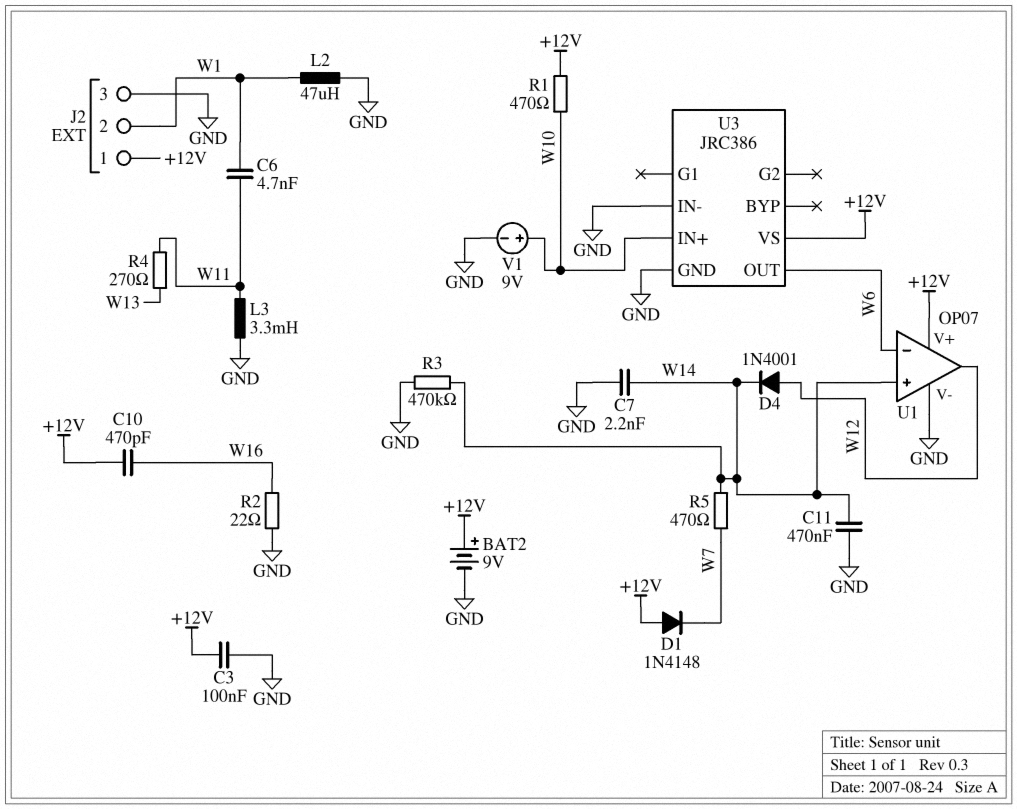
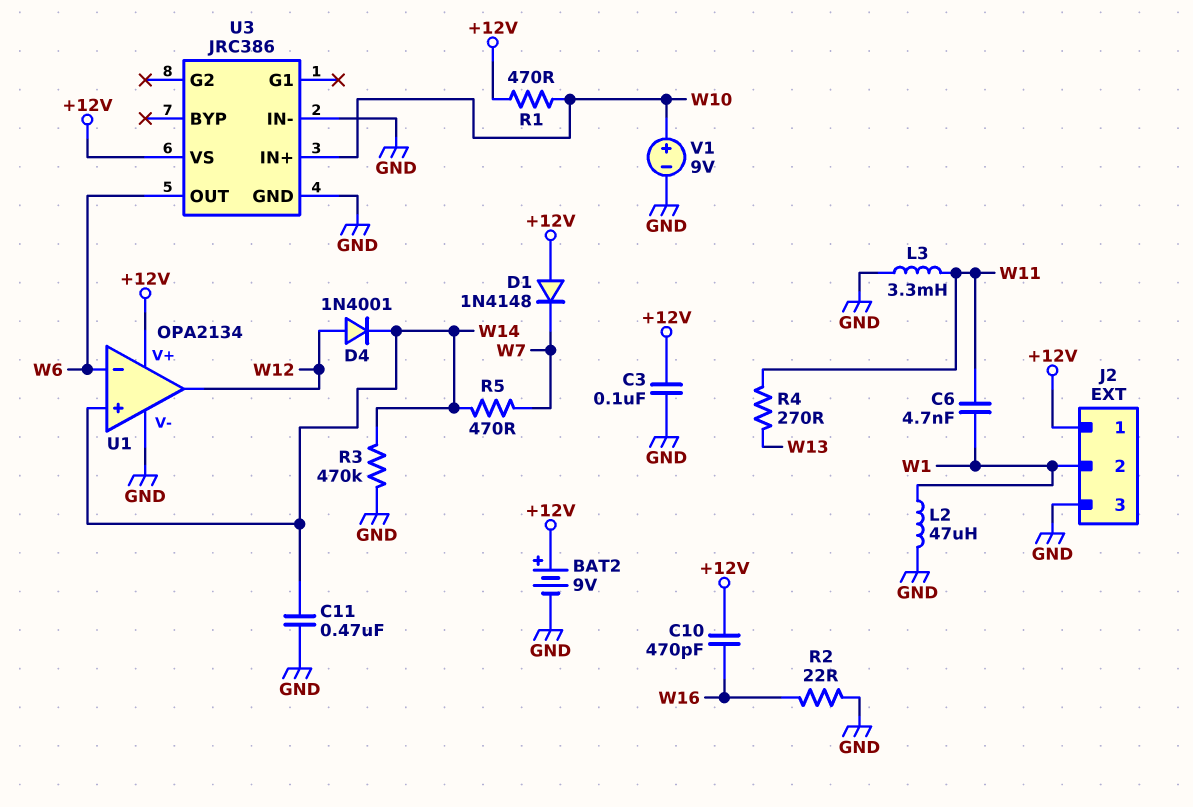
C7: 2.2nF (GND, W14) -> none
U1: OP07 -> OPA2134

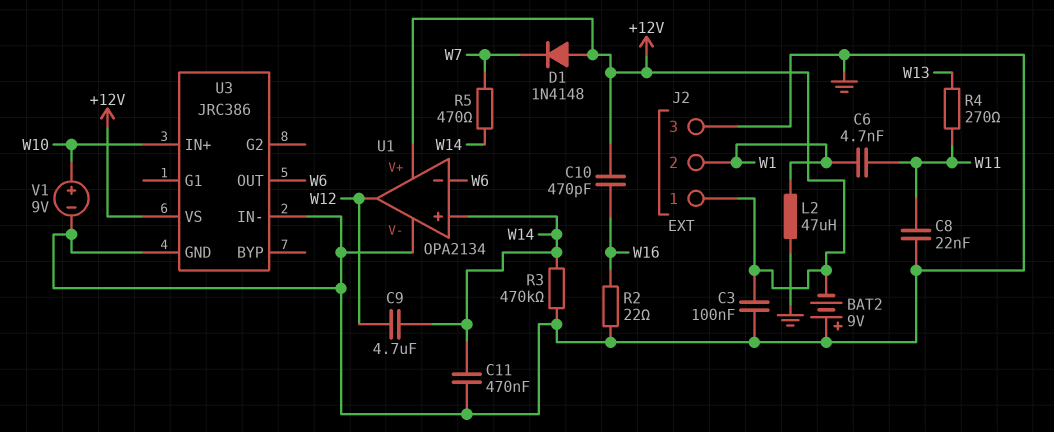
BAT2: 9V (plus +12V, minus GND) -> 9V (plus GND, minus +12V)
C8: none -> 22nF (GND, W11)
C9: none -> 4.7uF (W12, W14)
D4: diode 1N4001 (A W12, K W14) -> none
L3: 3.3mH (GND, W11) -> none
R1: 470 (+12V, W10) -> none

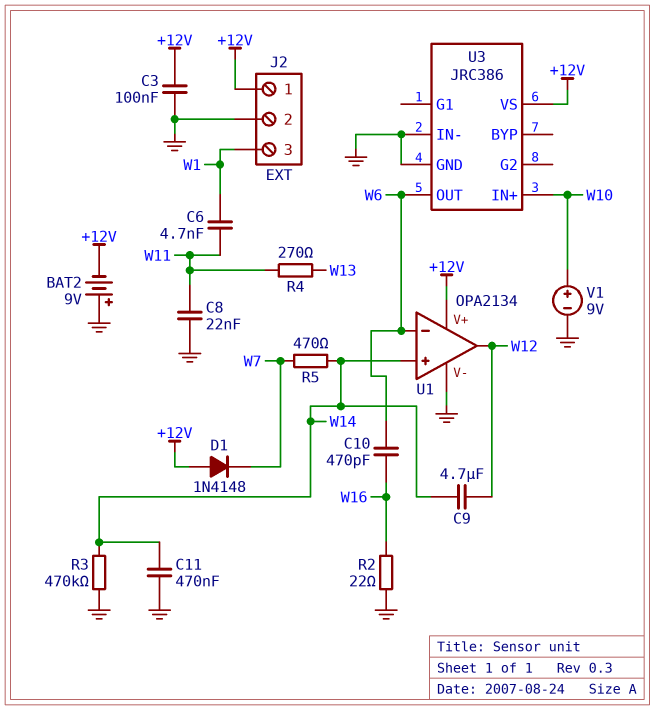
C10: 470pF (+12V, W16) -> 470pF (W6, W16)
J2 pin 2: W1 -> GND
J2 pin 3: GND -> W1
L2: 47uH (GND, W1) -> none

